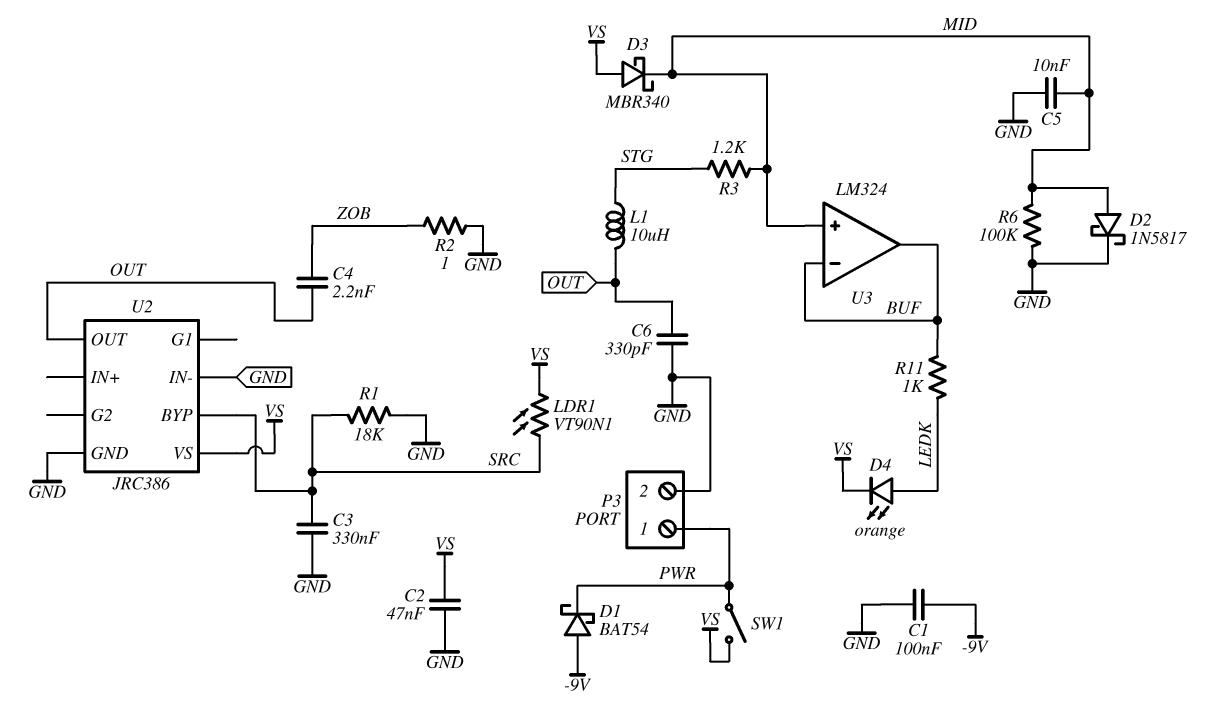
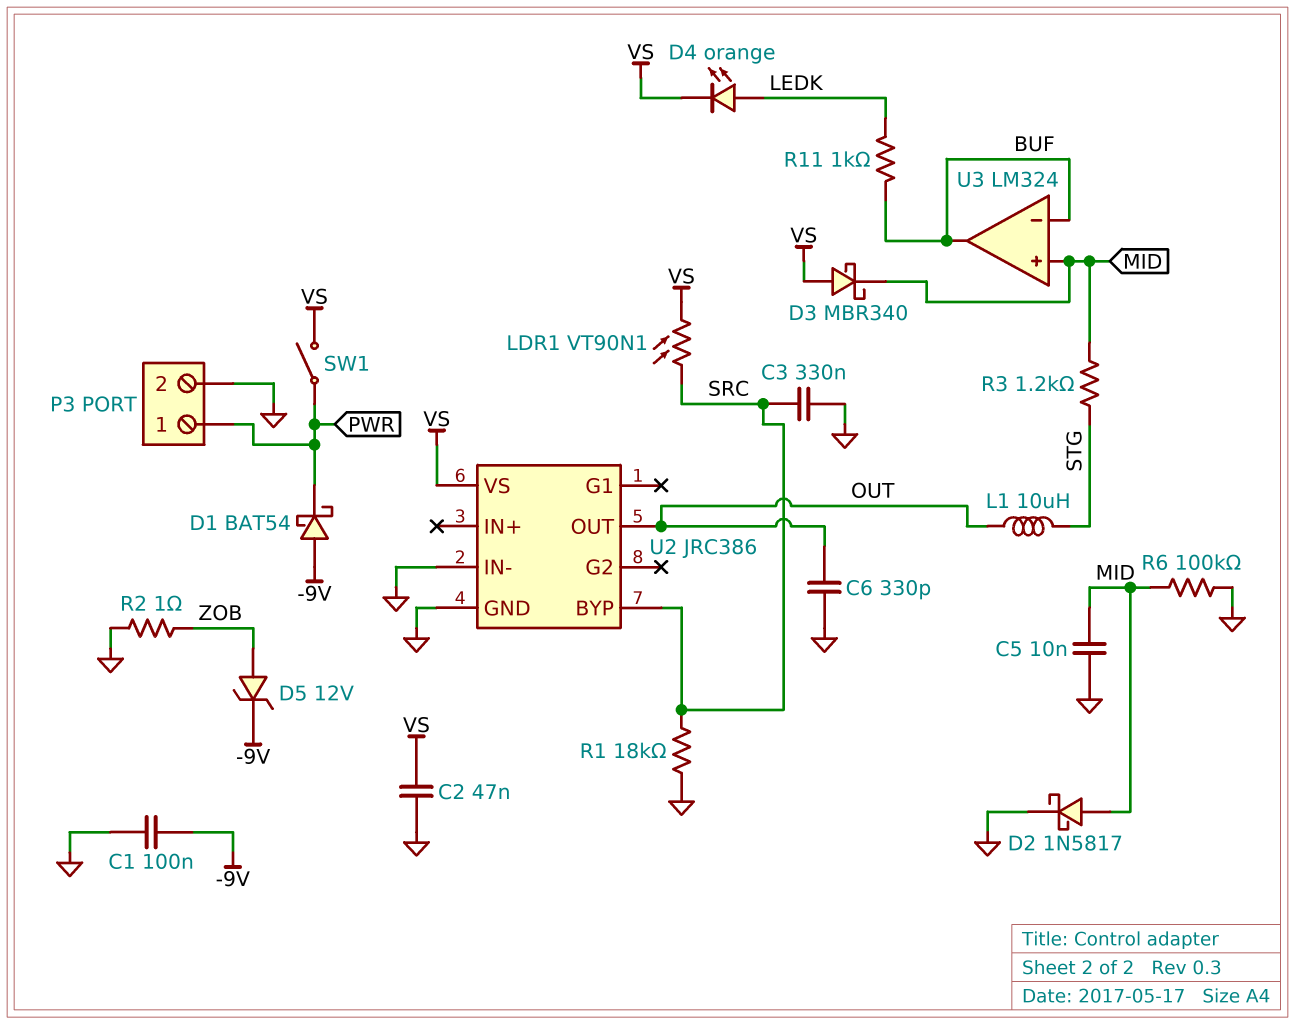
C4: 2.2nF (OUT, ZOB) -> none
D5: none -> zener 12V (A ZOB, K -9V)

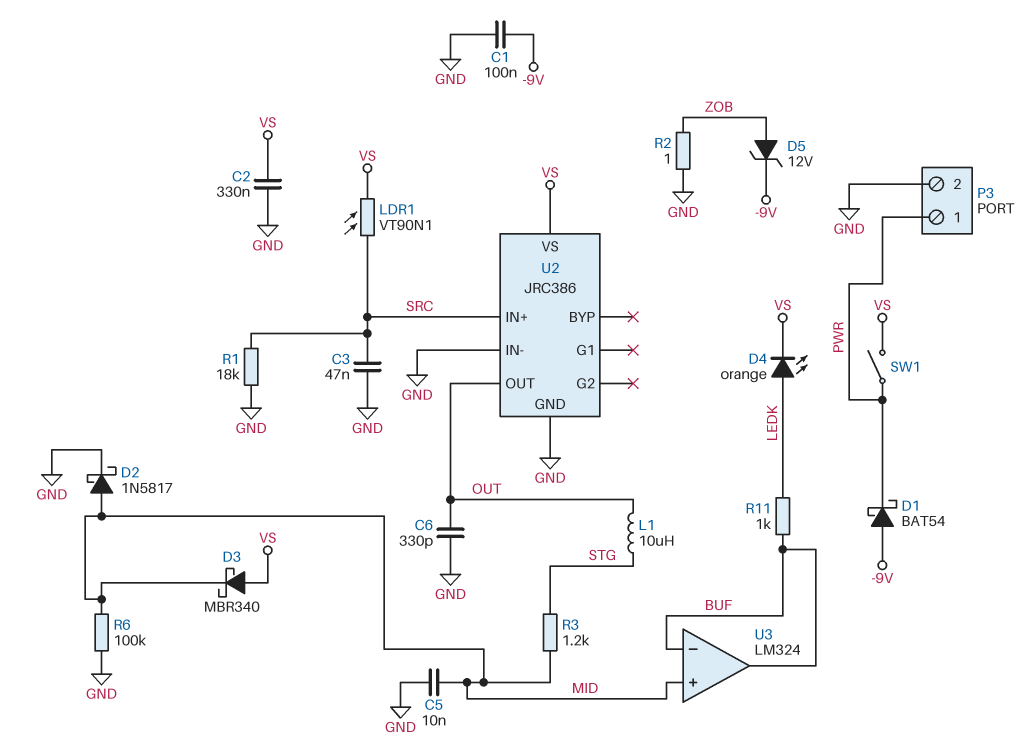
C2: 47nF (GND, VS) -> 330nF (GND, VS)
C3: 330nF (GND, SRC) -> 47nF (GND, SRC)
U2 pin BYP: SRC -> none
U2 pin IN+: none -> SRC

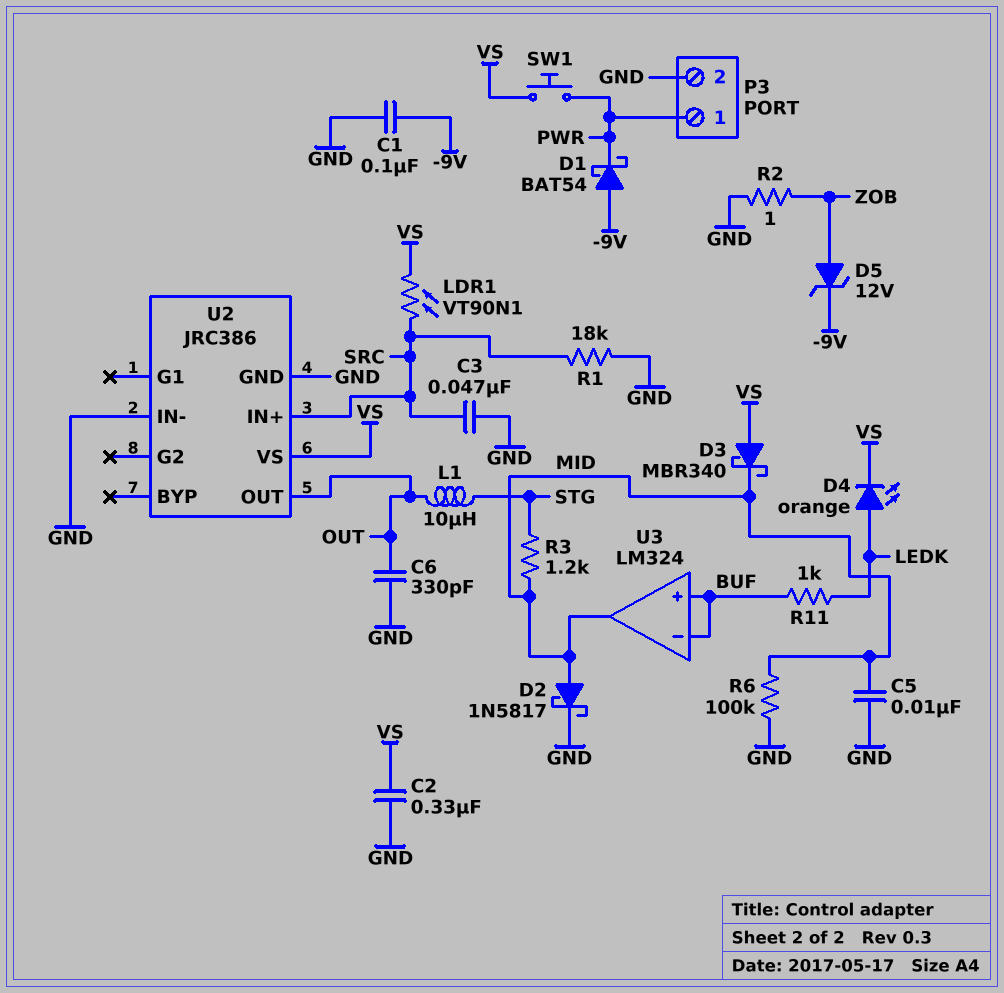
SW1: switch (PWR, VS) -> button (PWR, VS)
U3 pin in+: MID -> BUF
U3 pin out: BUF -> MID

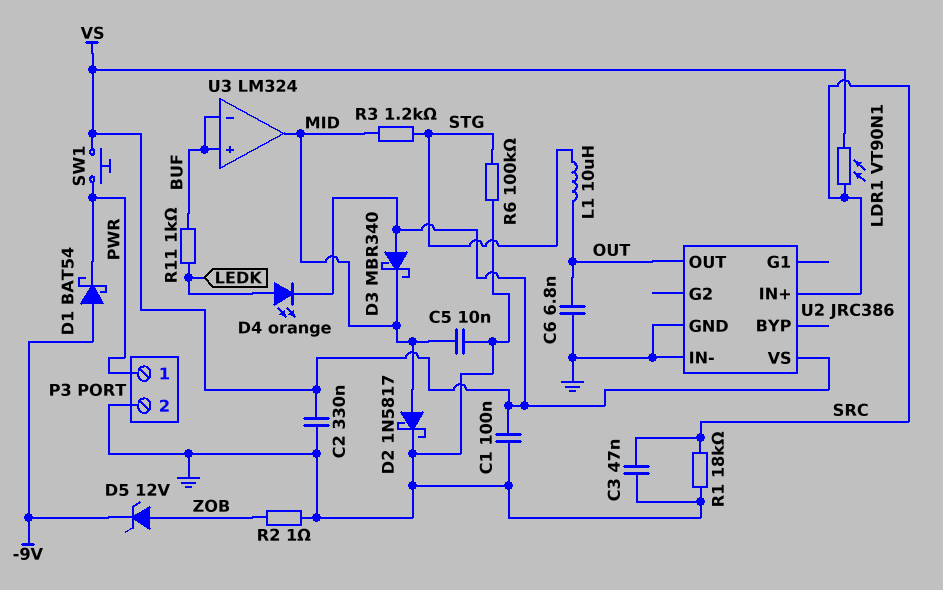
C1: 100nF (-9V, GND) -> 100nF (GND, VS)
C6: 330pF (GND, OUT) -> 6.8nF (GND, OUT)
R6: 100k (GND, MID) -> 100k (GND, STG)

